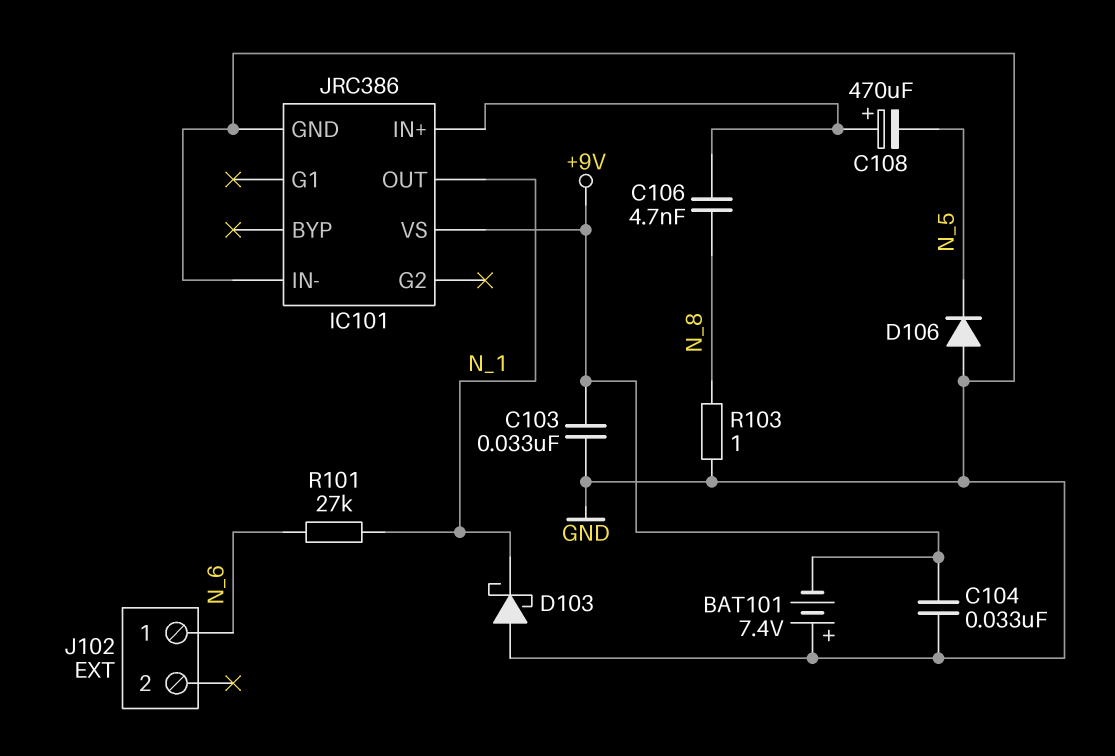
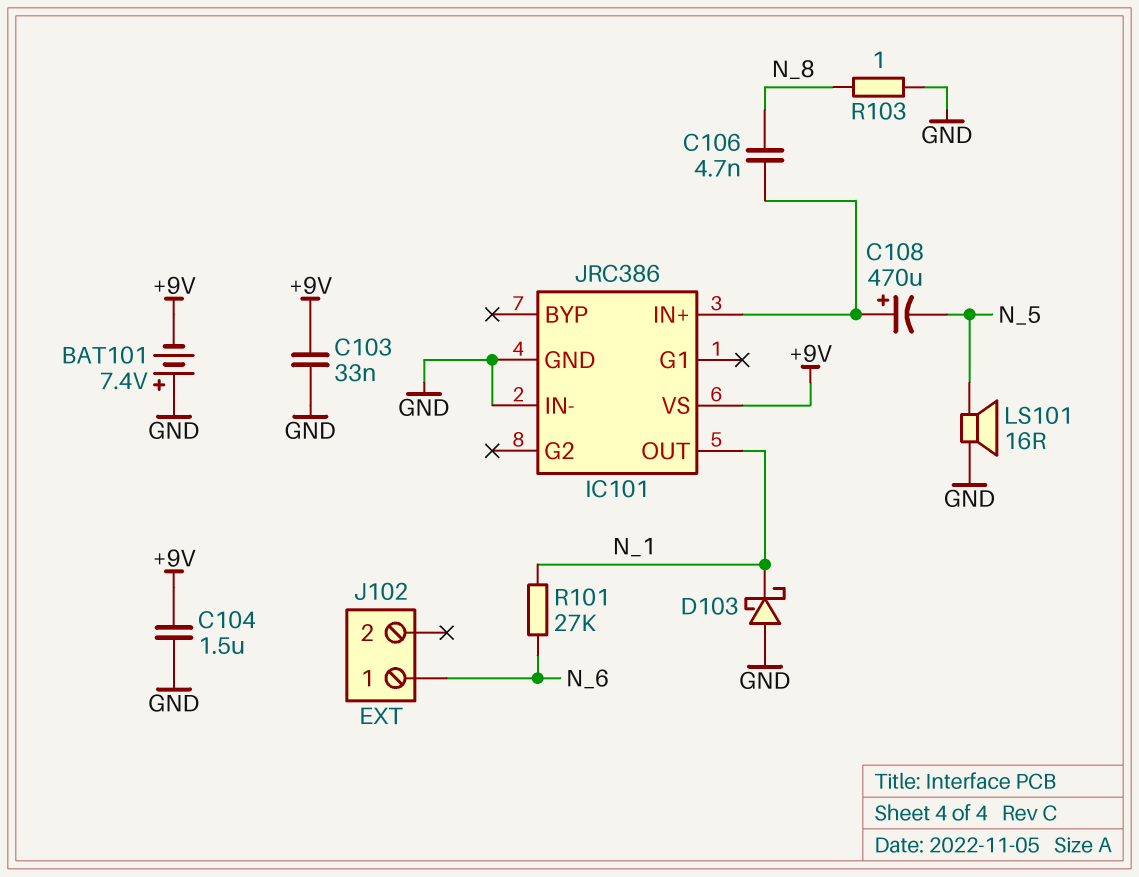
C104: 33nF (+9V, GND) -> 1.5uF (+9V, GND)
D106: diode (A GND, K N_5) -> none
LS101: none -> speaker 16R (GND, N_5)

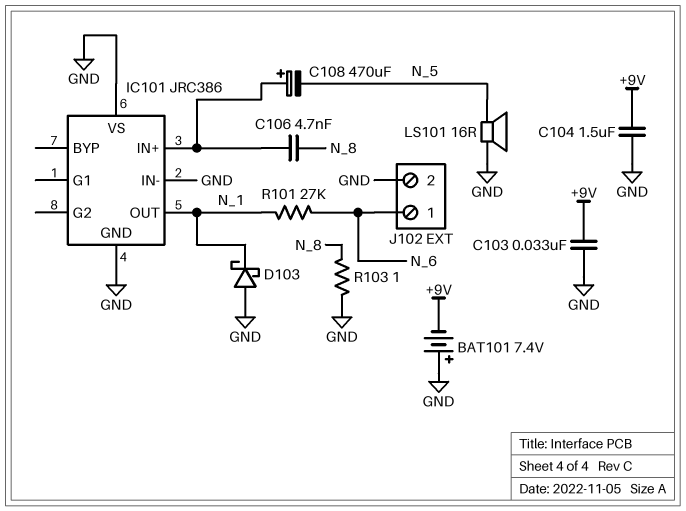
IC101 pin VS: +9V -> GND
J102 pin 2: none -> GND

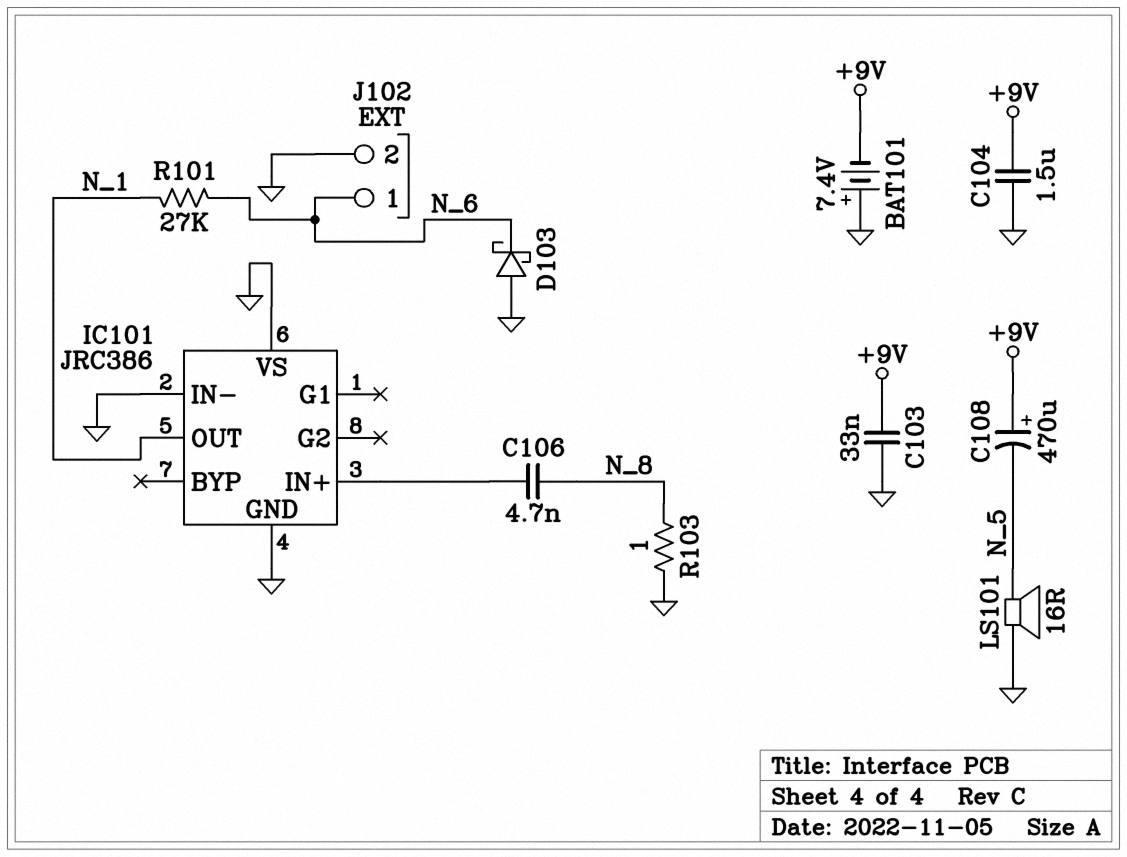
C108: 470uF (plus IC101/IN+, minus N_5) -> 470uF (plus +9V, minus N_5)
D103: schottky (A GND, K N_1) -> schottky (A GND, K N_6)

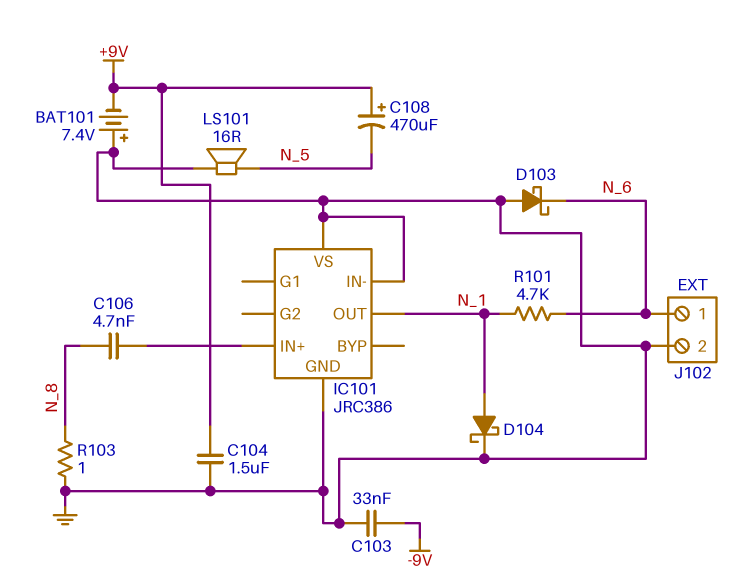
C103: 33nF (+9V, GND) -> 33nF (-9V, GND)
D104: none -> schottky (A N_1, K GND)
R101: 27k (N_1, N_6) -> 4.7k (N_1, N_6)

